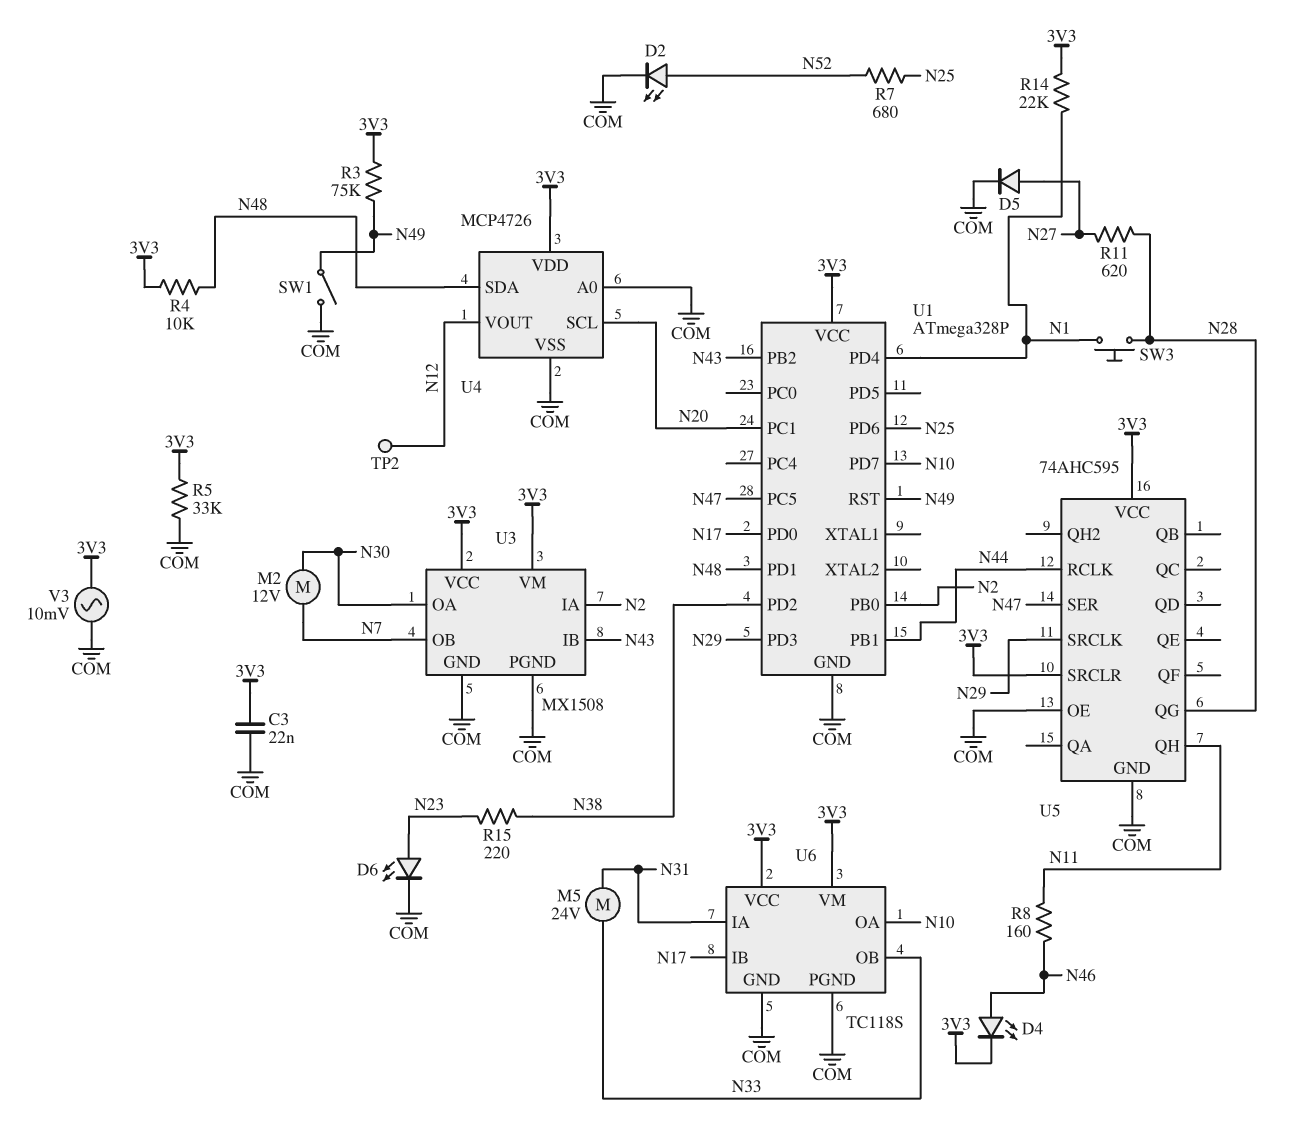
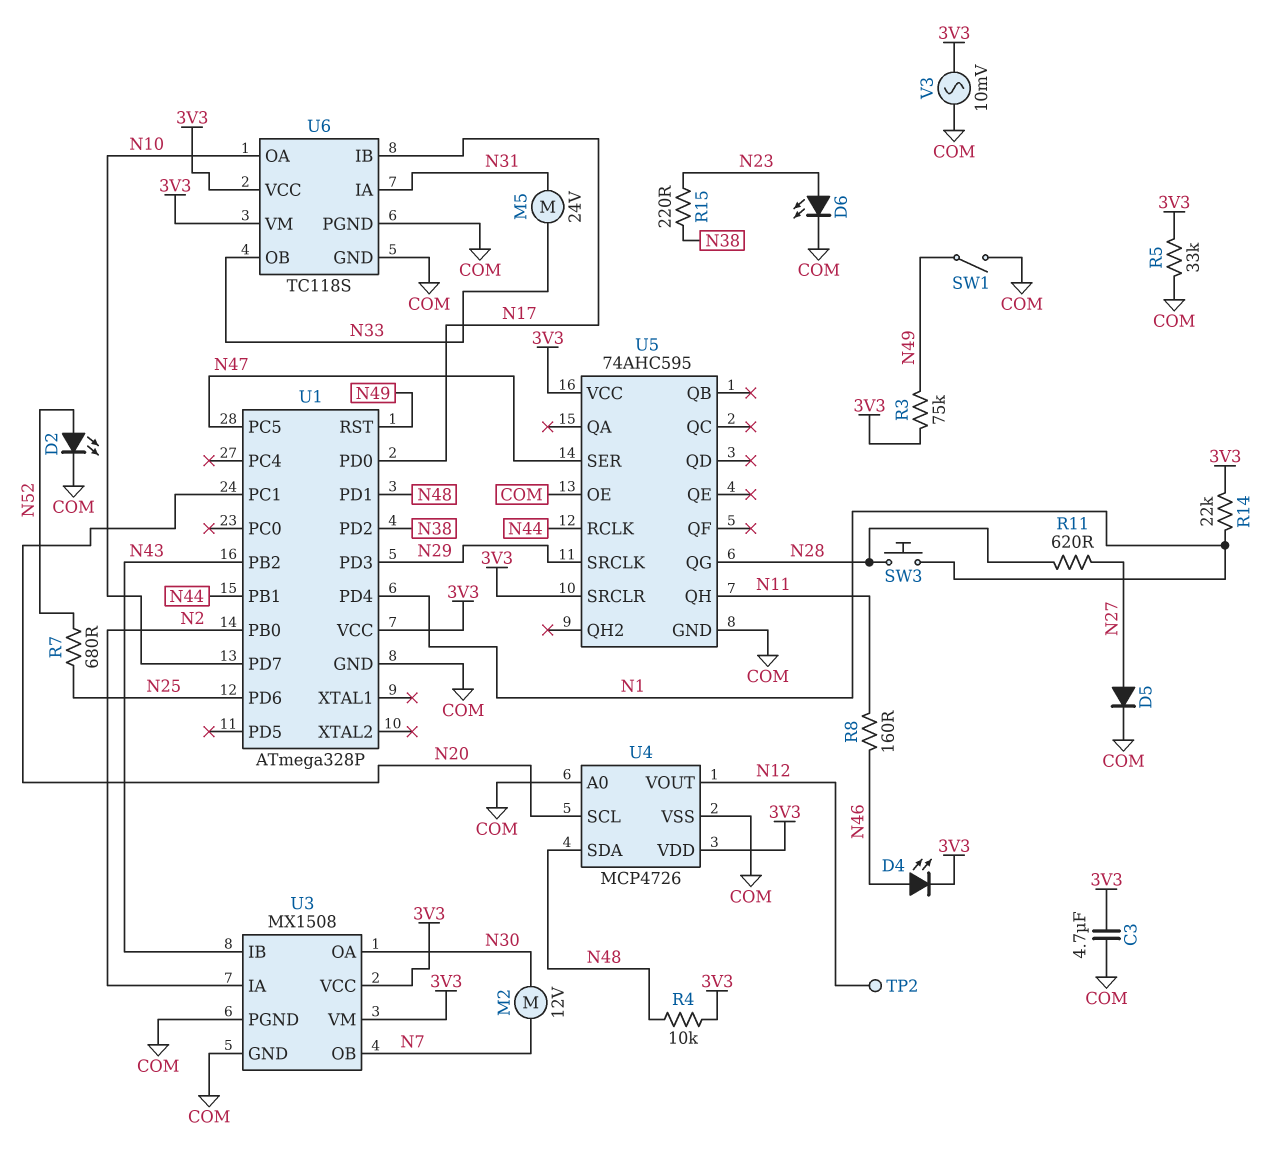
C3: 22nF (3V3, COM) -> 4.7uF (3V3, COM)

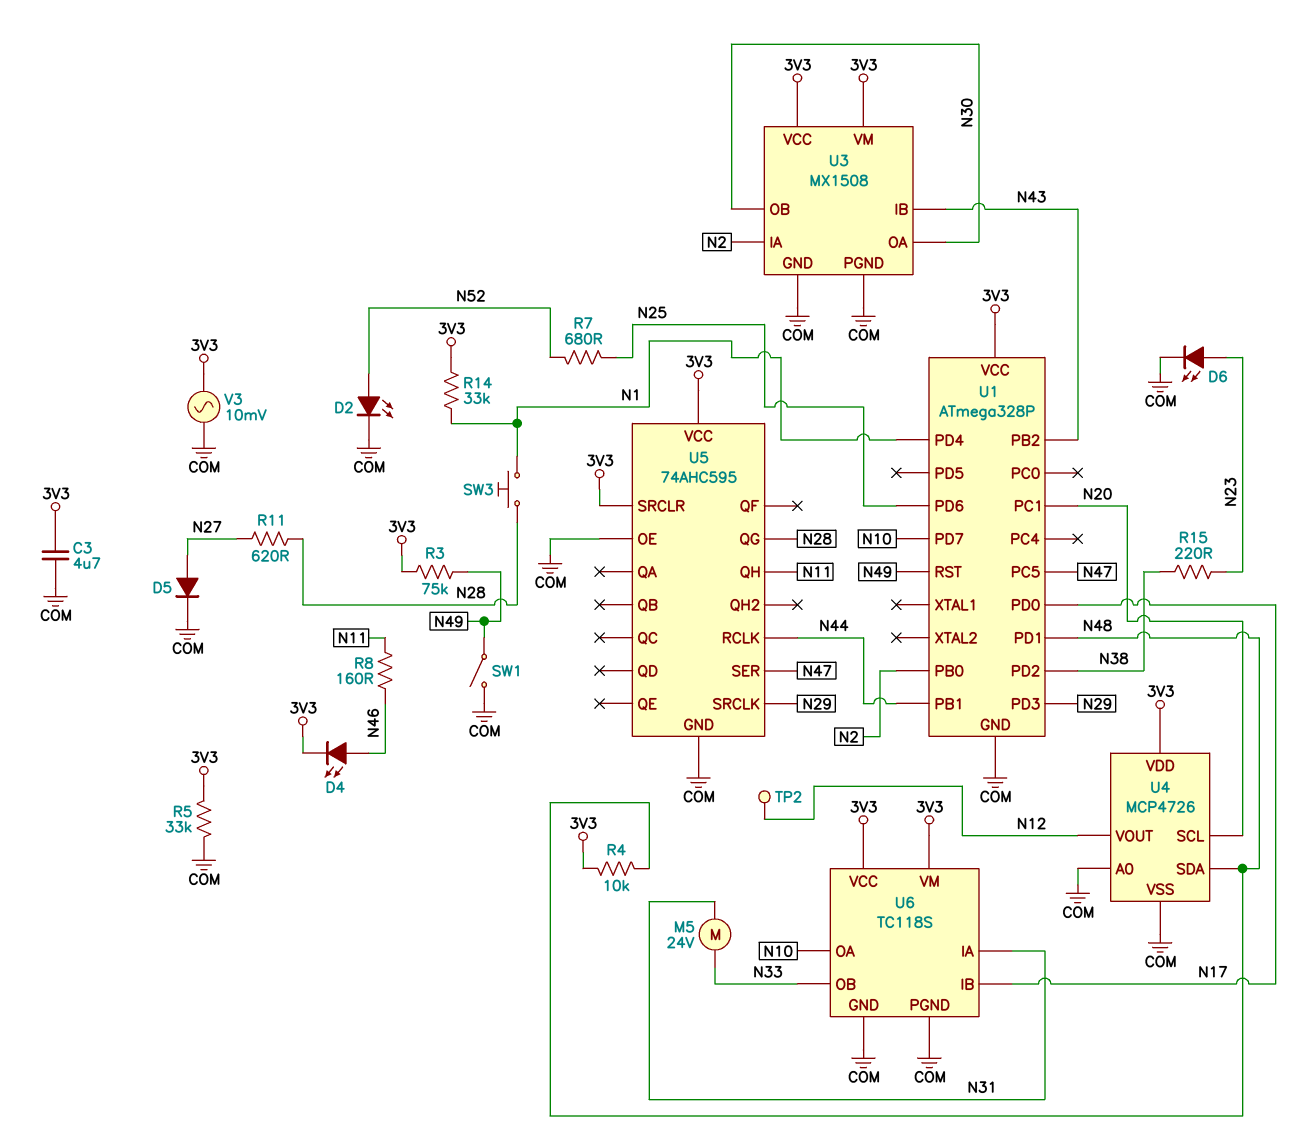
M2: motor 12V (N7, N30) -> none
R14: 22k (3V3, N1) -> 33k (3V3, N1)
U3 pin OB: N7 -> N30

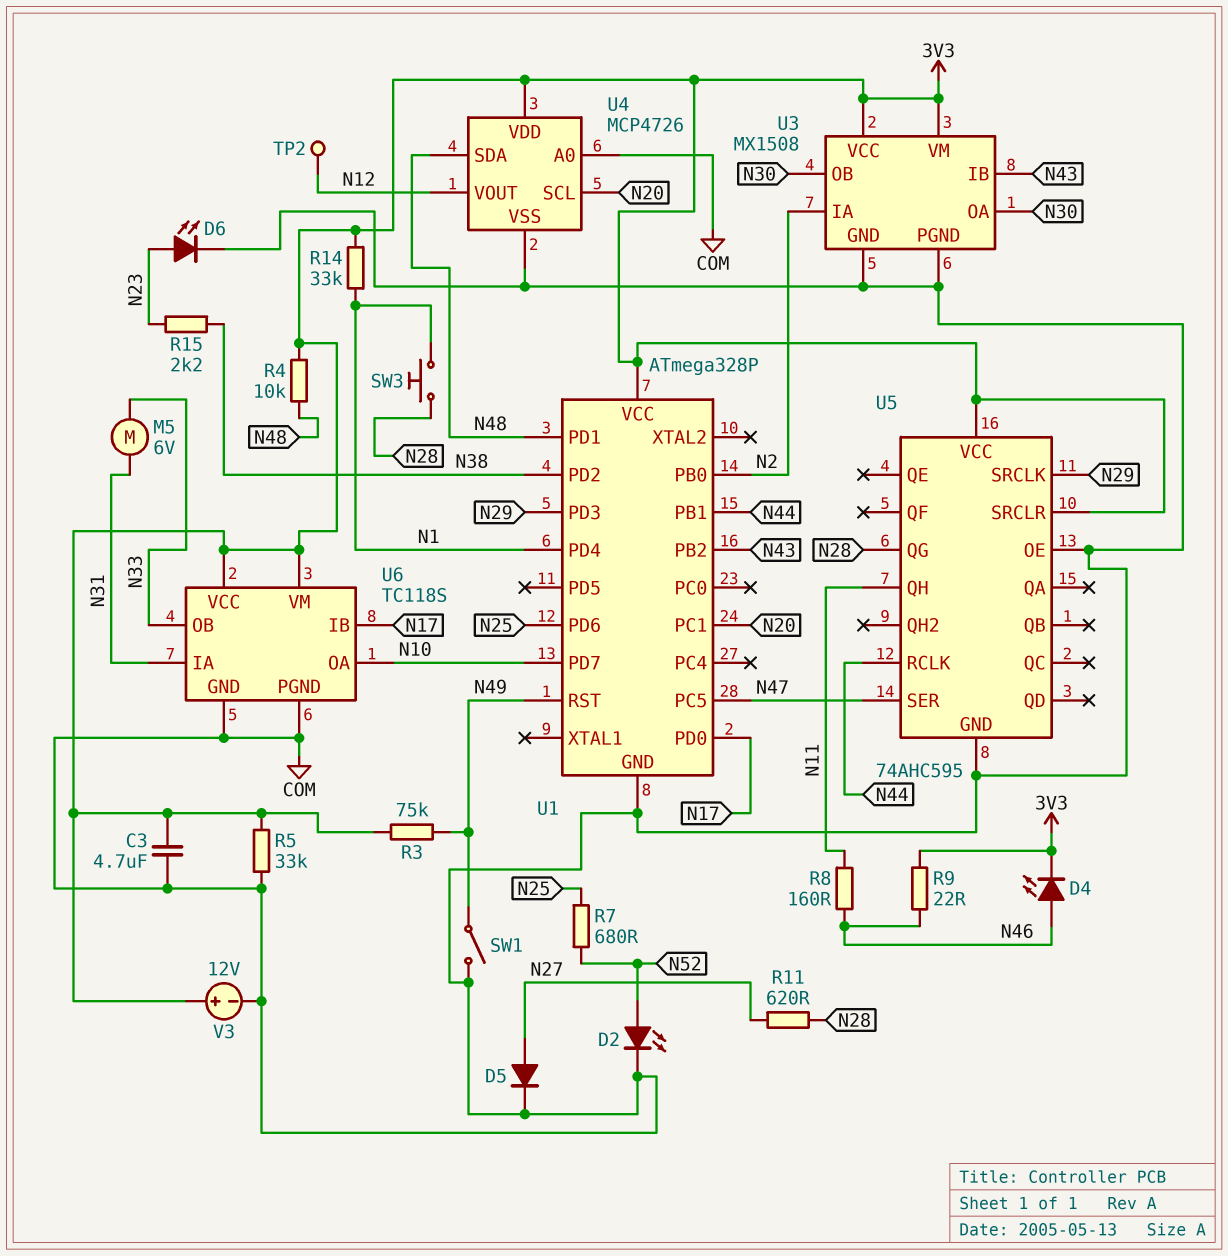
M5: motor 24V (N31, N33) -> motor 6V (N31, N33)
R9: none -> 22 (3V3, N46)
R15: 220 (N23, N38) -> 2.2k (N23, N38)
V3: AC 10mV (3V3, COM) -> 12V (plus 3V3, minus COM)

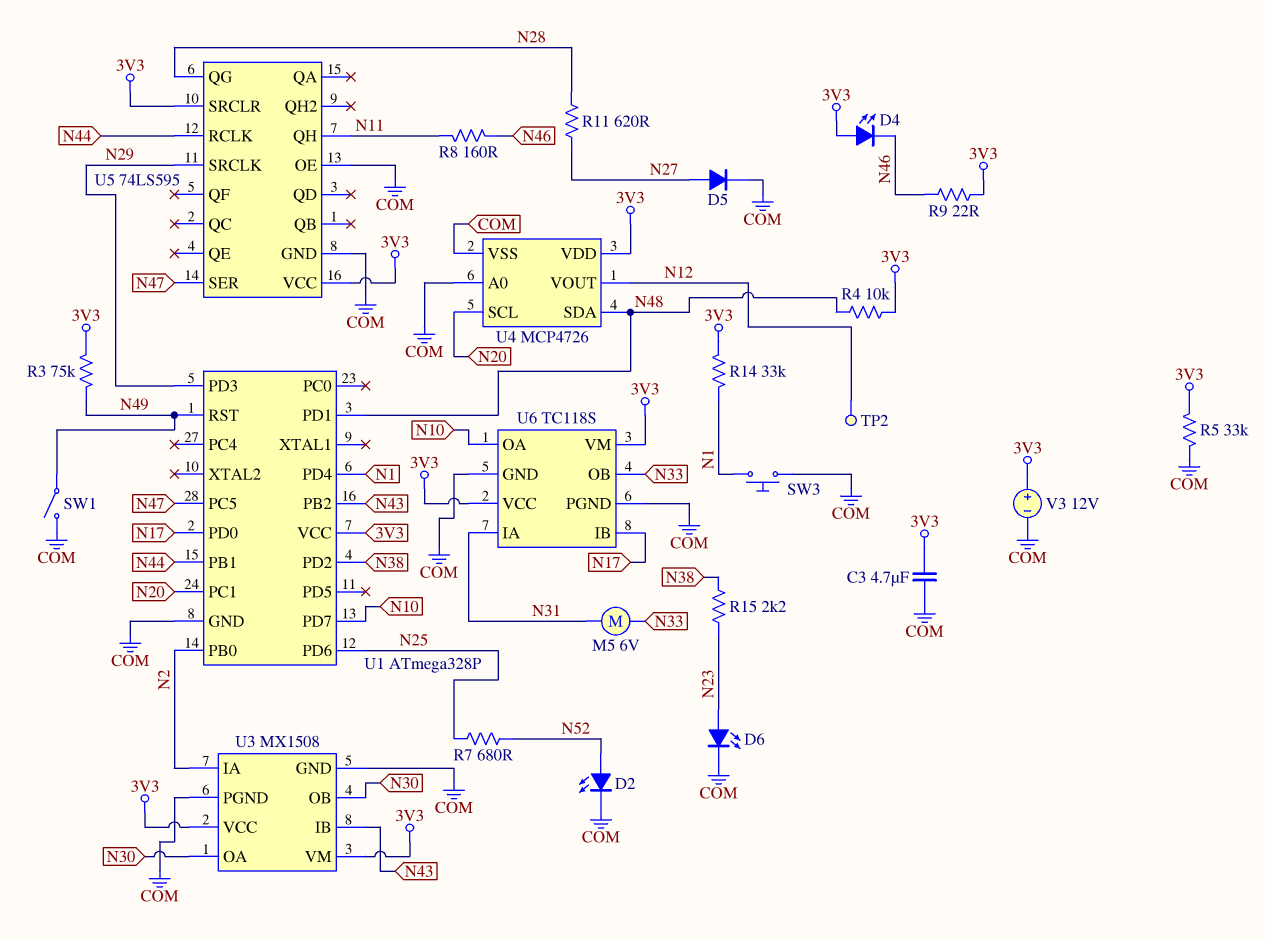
D4: LED (A N46, K 3V3) -> LED (A 3V3, K N46)
SW3: button (N1, N28) -> button (COM, N1)
U5: 74AHC595 -> 74LS595

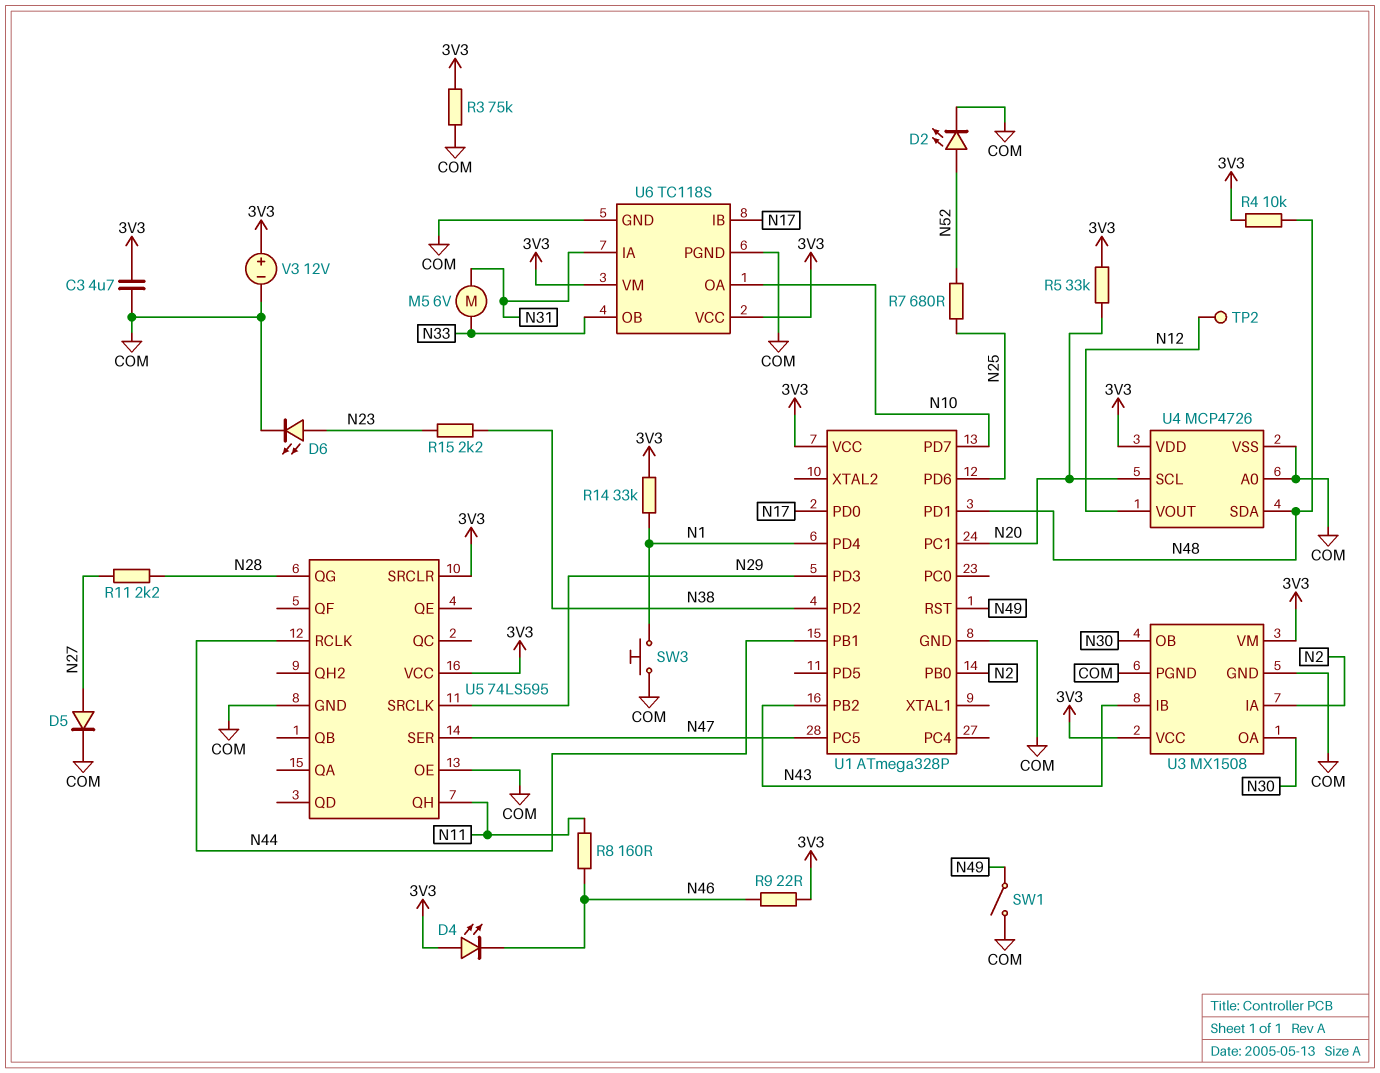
R3: 75k (3V3, N49) -> 75k (3V3, COM)
R5: 33k (3V3, COM) -> 33k (3V3, N20)
R11: 620 (N27, N28) -> 2.2k (N27, N28)

